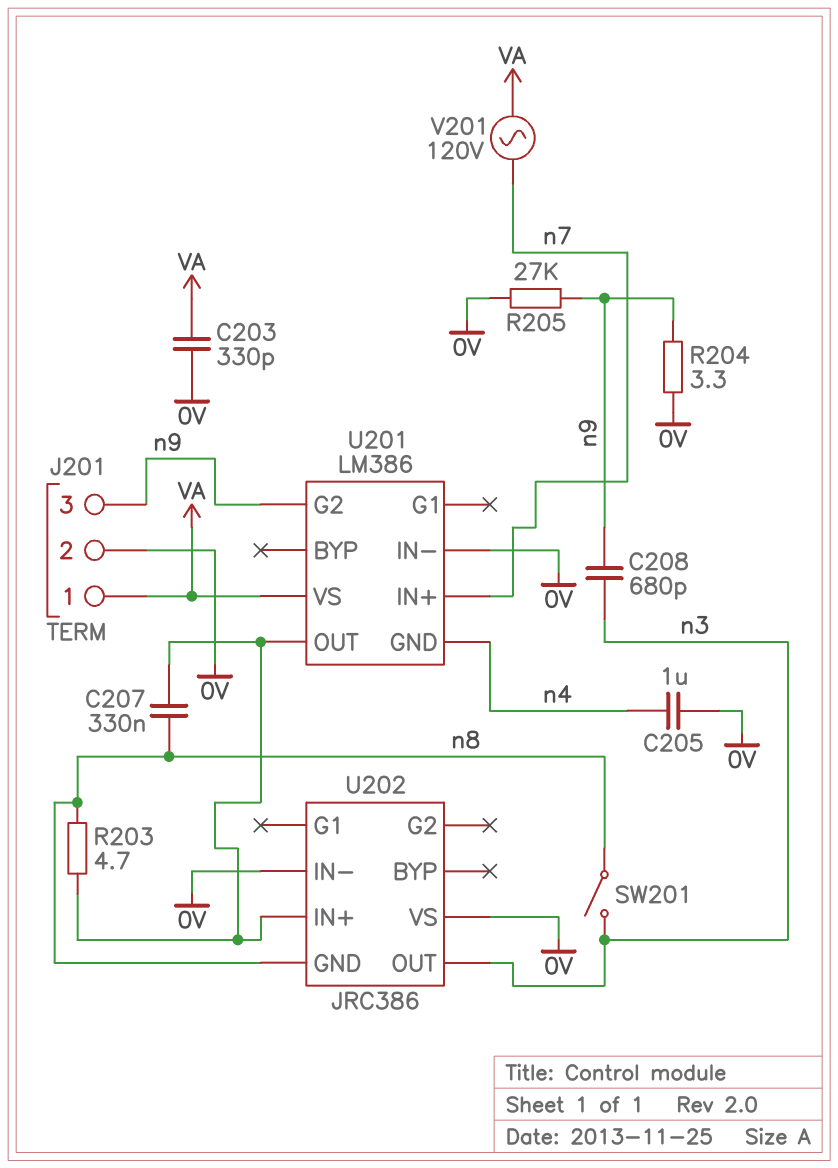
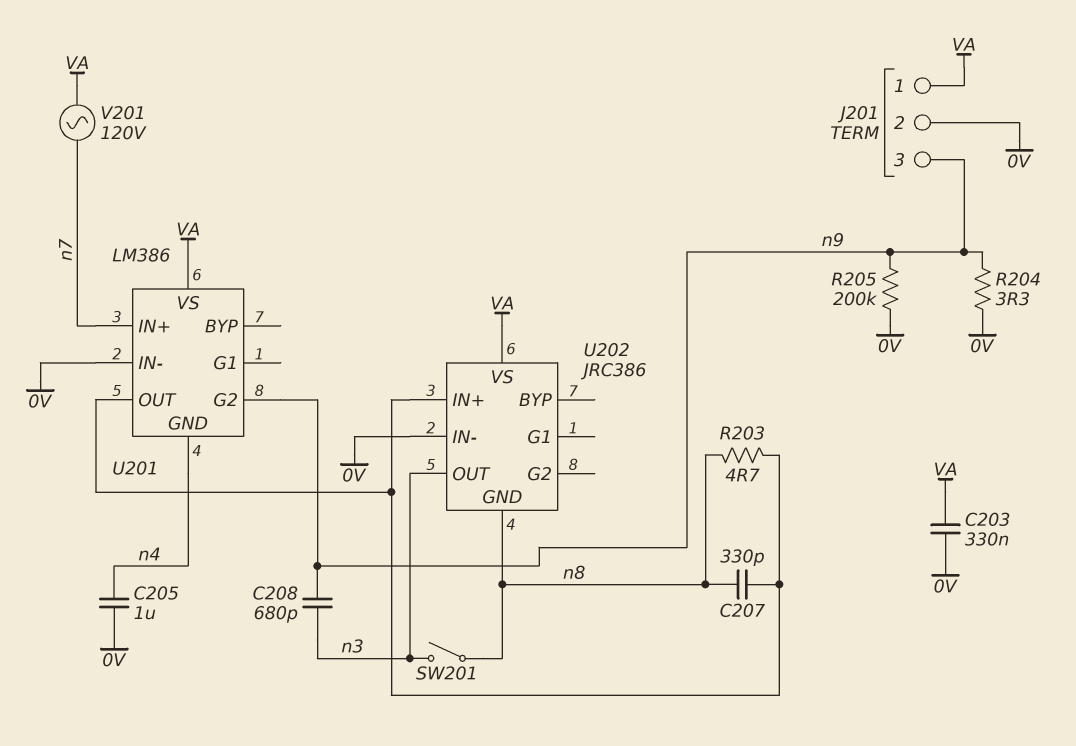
C203: 330pF (0V, VA) -> 330nF (0V, VA)
C207: 330nF (U201/OUT, n8) -> 330pF (U201/OUT, n8)
R205: 27k (0V, n9) -> 200k (0V, n9)
U202 pin VS: 0V -> VA

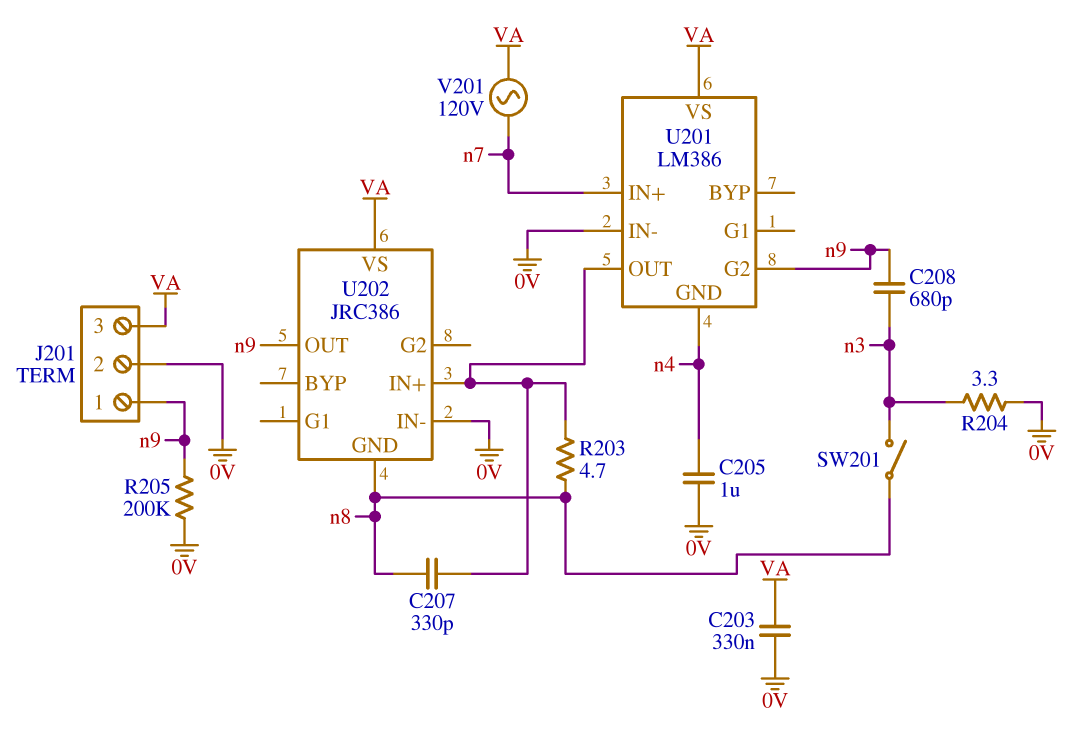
J201 pin 1: VA -> n9
J201 pin 3: n9 -> VA
R204: 3.3 (0V, n9) -> 3.3 (0V, n3)
U202 pin OUT: n3 -> n9

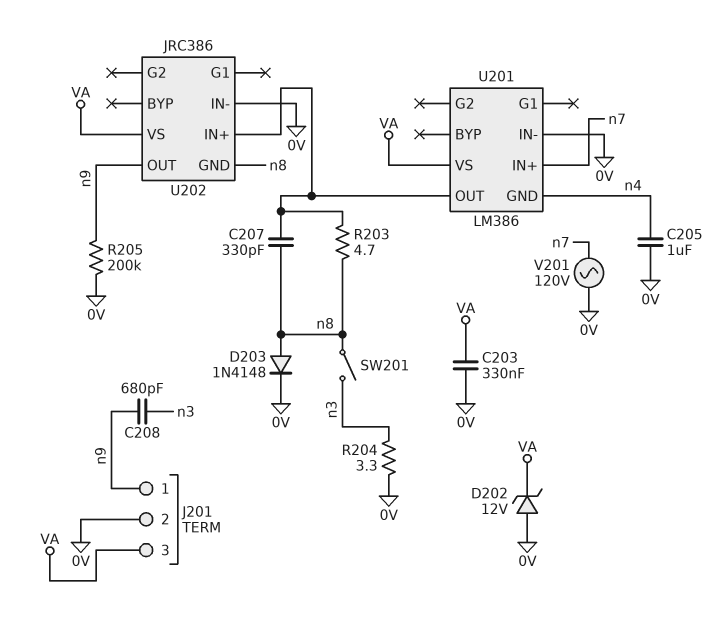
D202: none -> zener 12V (A 0V, K VA)
D203: none -> diode 1N4148 (A n8, K 0V)
U201 pin G2: n9 -> none
V201: AC 120V (VA, n7) -> AC 120V (0V, n7)

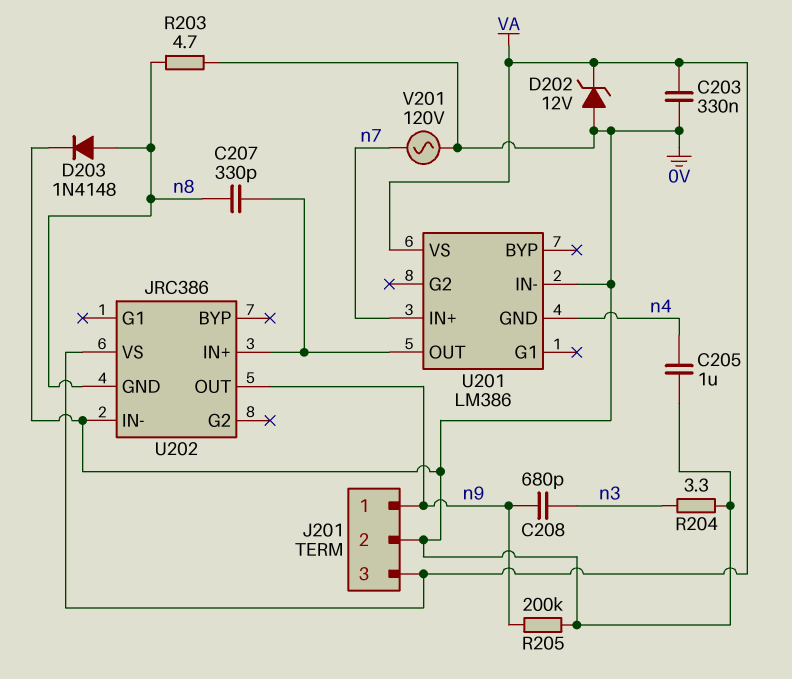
R203: 4.7 (U201/OUT, n8) -> 4.7 (0V, n8)
SW201: switch (n3, n8) -> none

